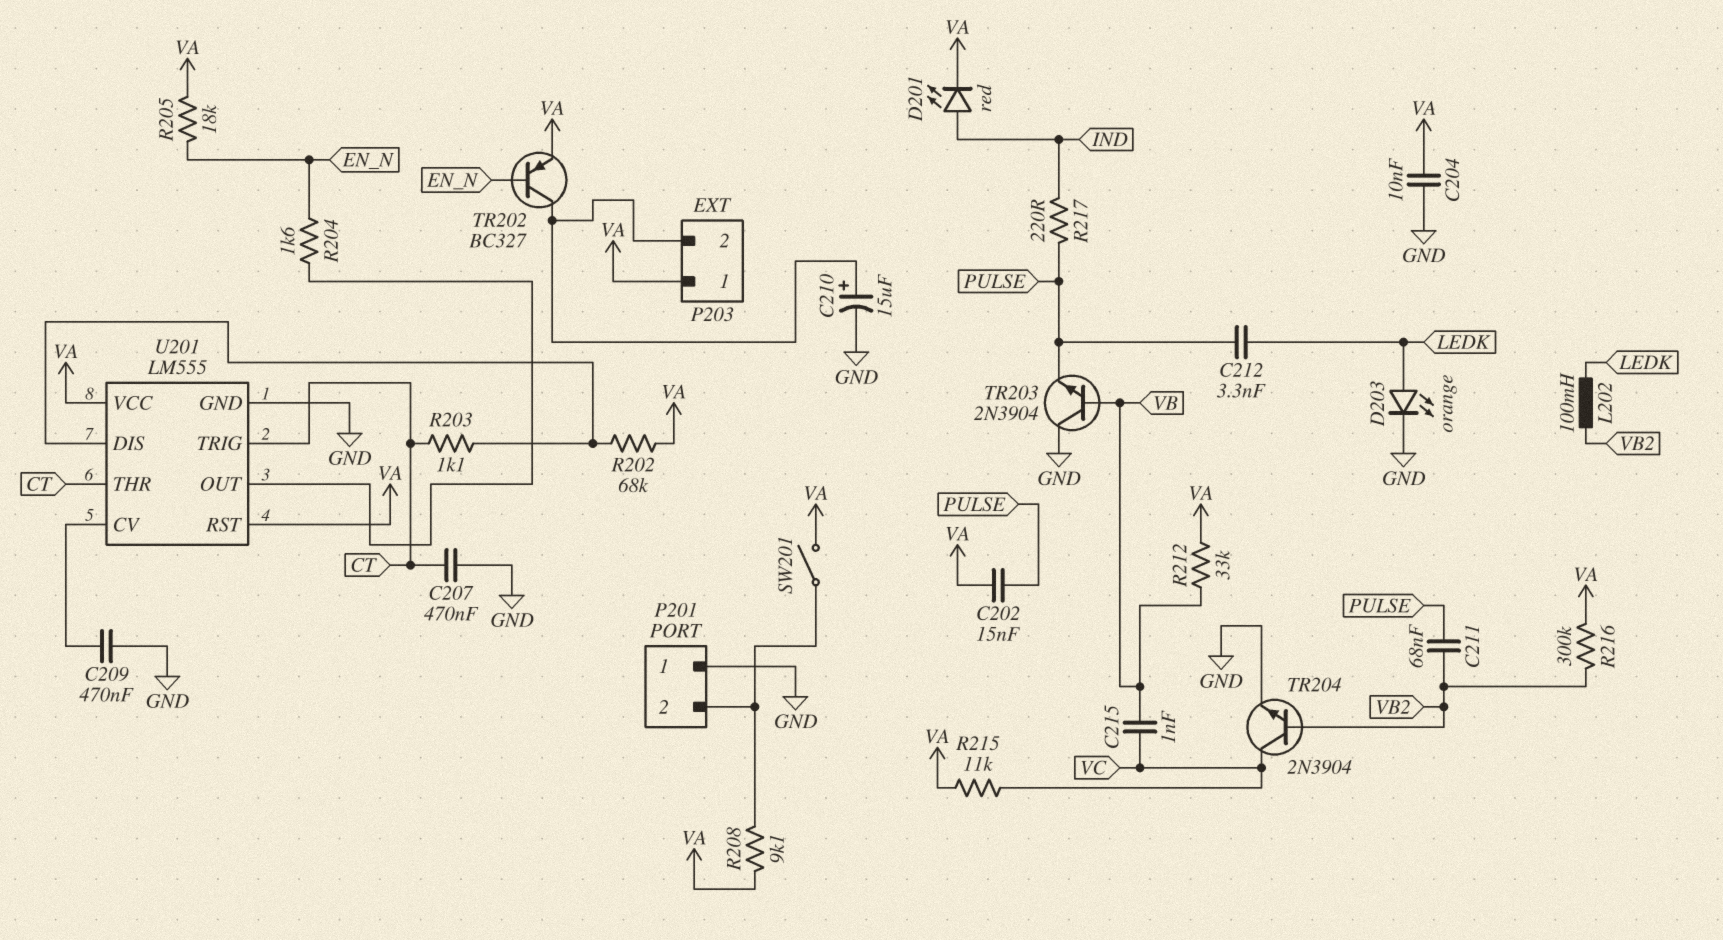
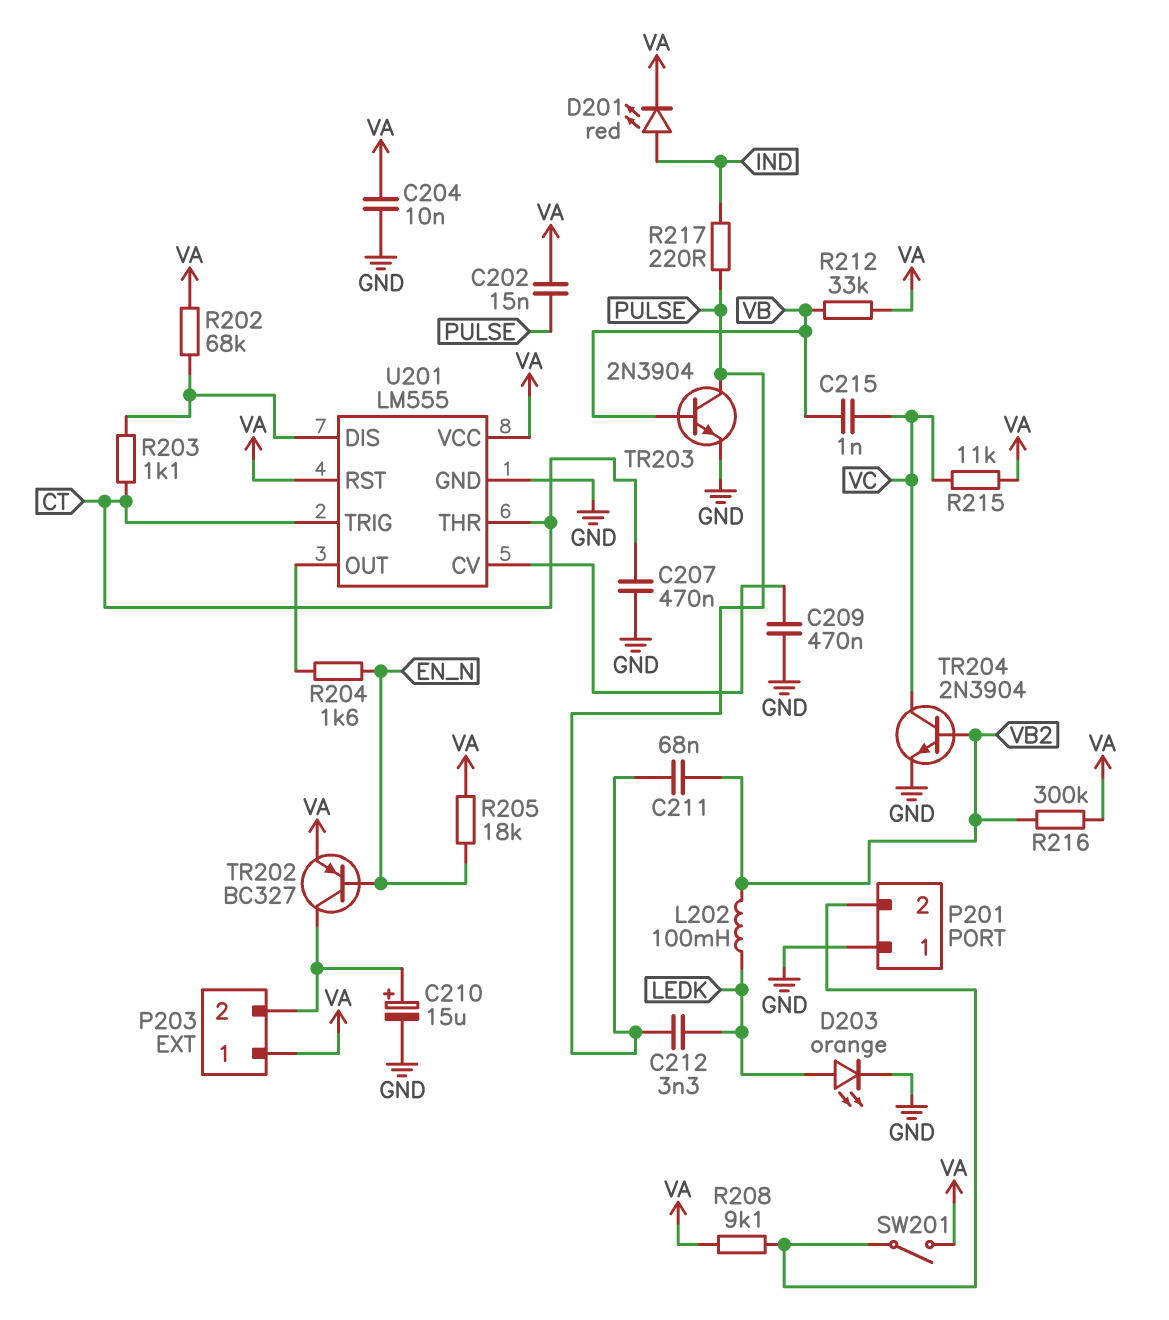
TR203: NPN 2N3904 (B VB, C GND, E PULSE) -> NPN 2N3904 (B VB, C PULSE, E GND)

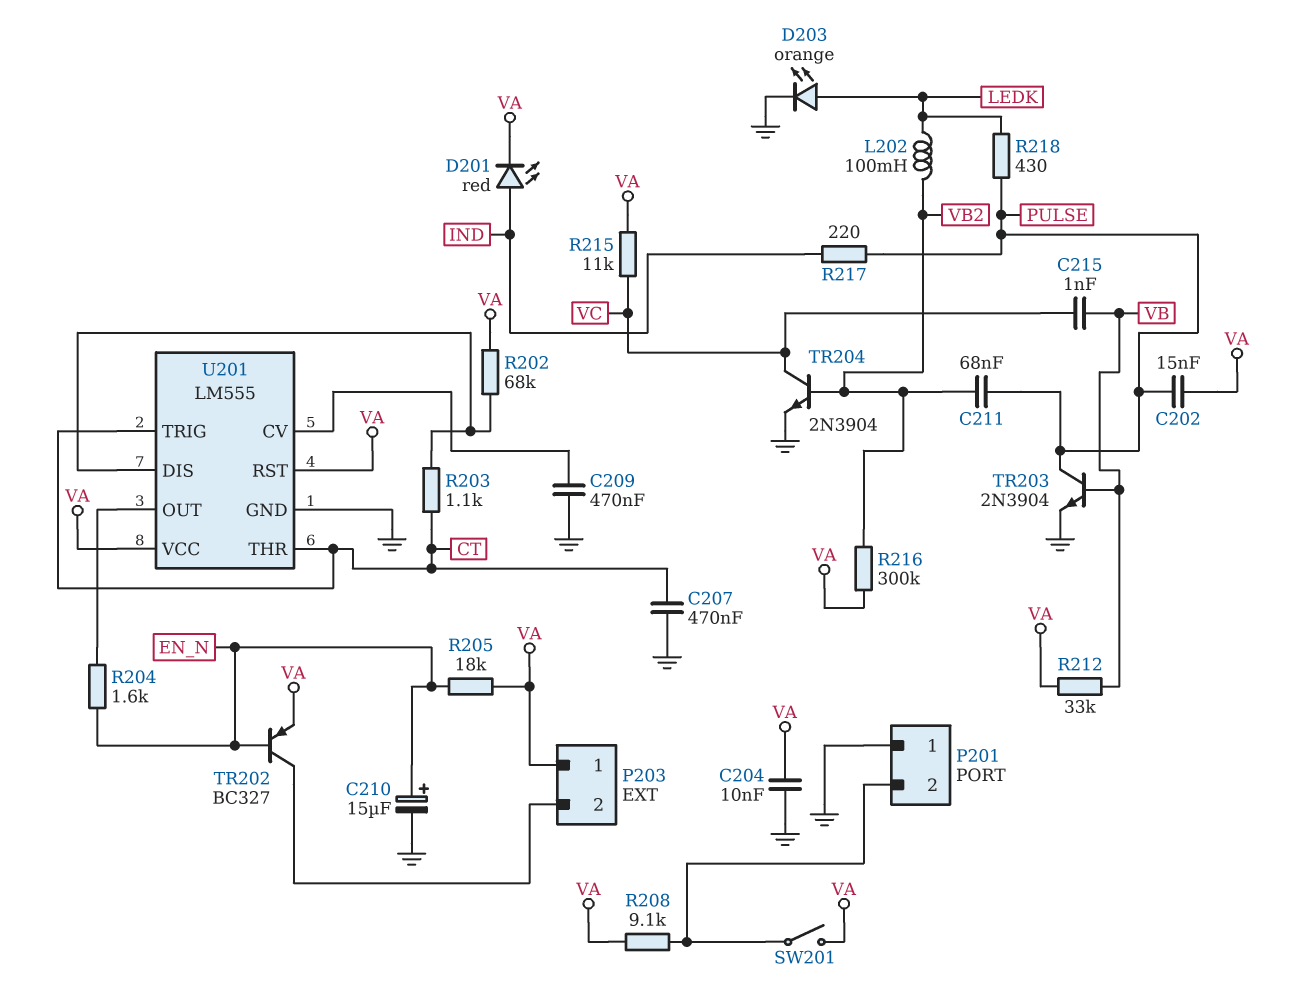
C210: 15uF (plus P203/2, minus GND) -> 15uF (plus EN_N, minus GND)
C212: 3.3nF (LEDK, PULSE) -> none
R218: none -> 430 (LEDK, PULSE)

